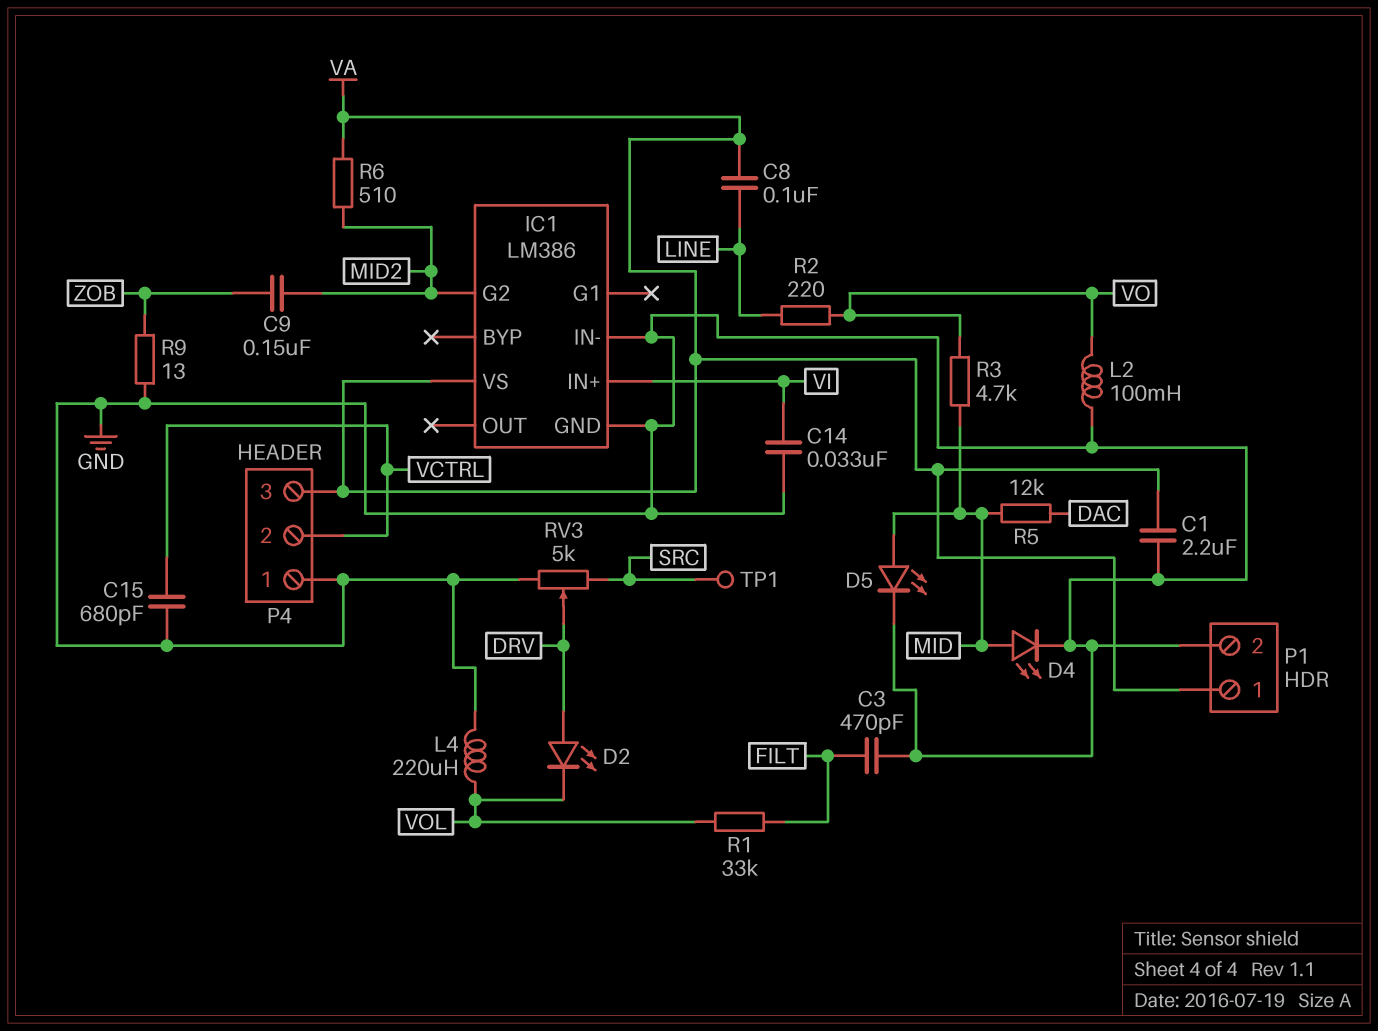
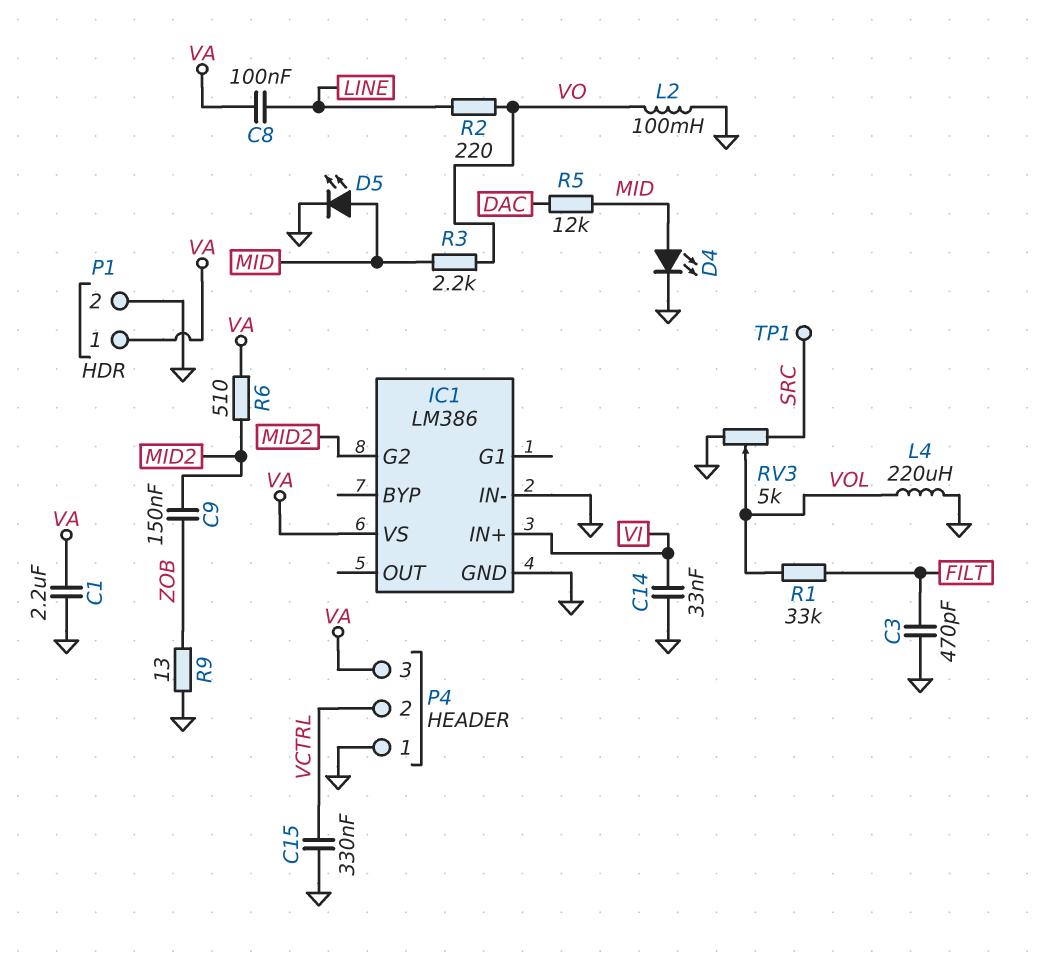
C15: 680pF (GND, VCTRL) -> 330nF (GND, VCTRL)
D2: LED (A DRV, K VOL) -> none
R3: 4.7k (MID, VO) -> 2.2k (MID, VO)
RV3: 5k (GND, SRC, wiper DRV) -> 5k (GND, SRC, wiper VOL)

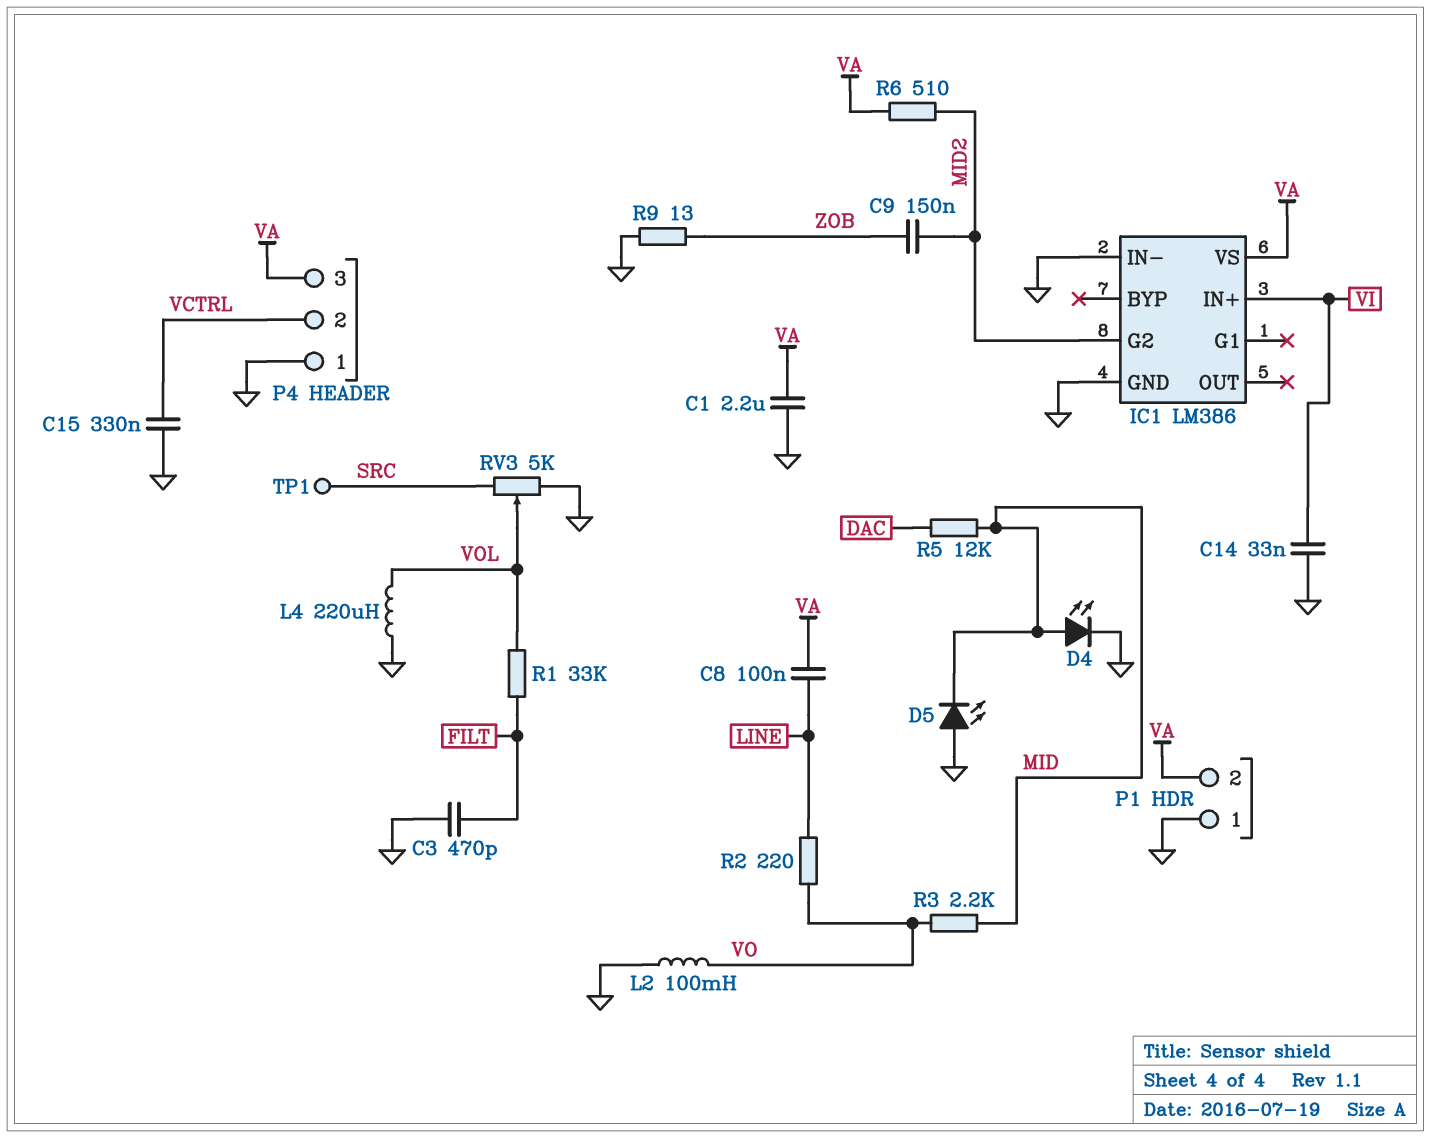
D5: LED (A MID, K GND) -> LED (A GND, K MID)
P1 pin 1: VA -> GND
P1 pin 2: GND -> VA

